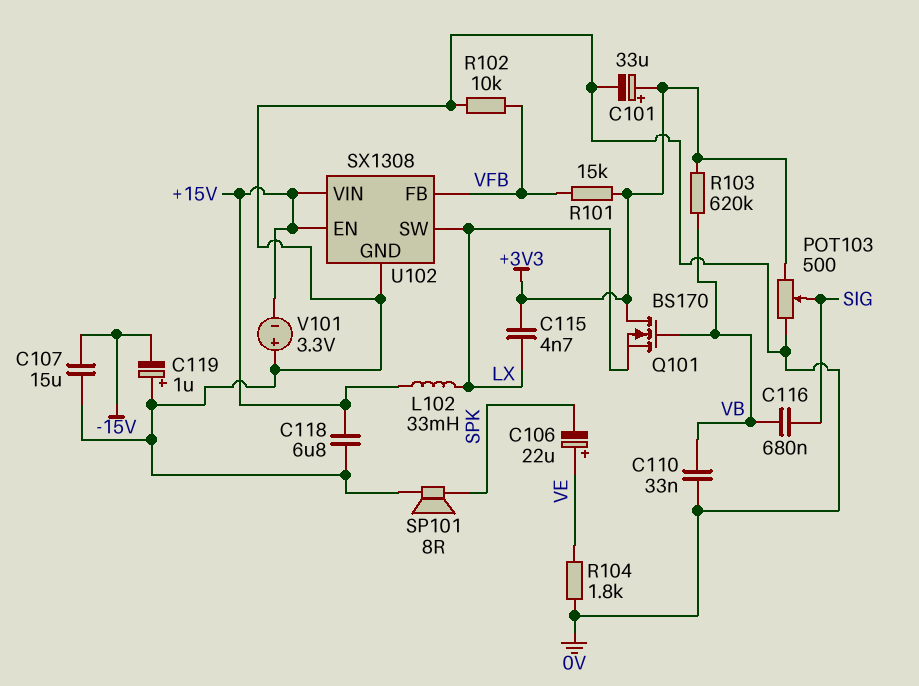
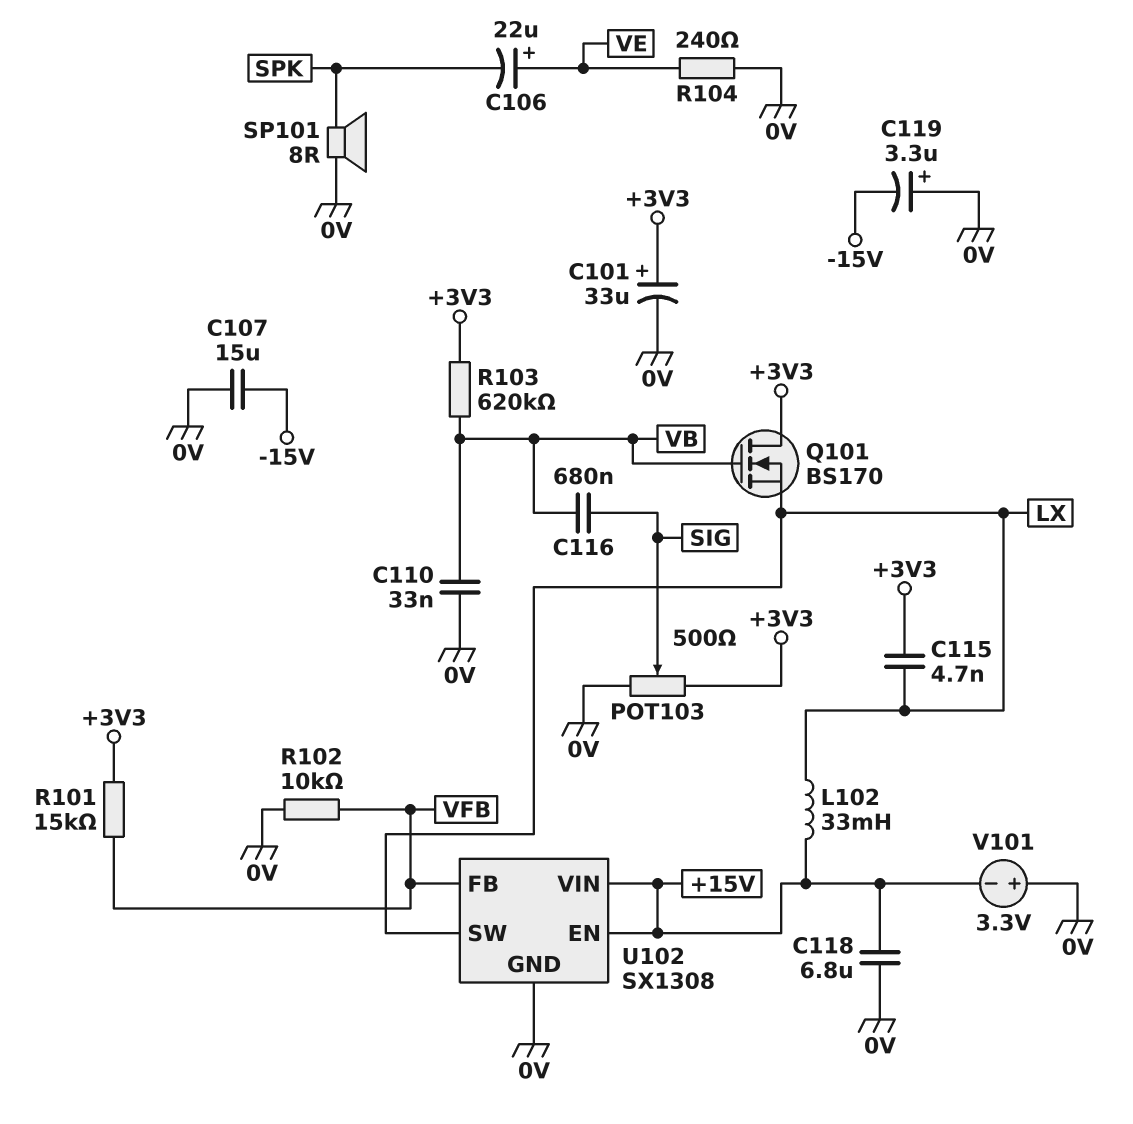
C119: 1uF (plus 0V, minus -15V) -> 3.3uF (plus 0V, minus -15V)
R104: 1.8k (0V, VE) -> 240 (0V, VE)

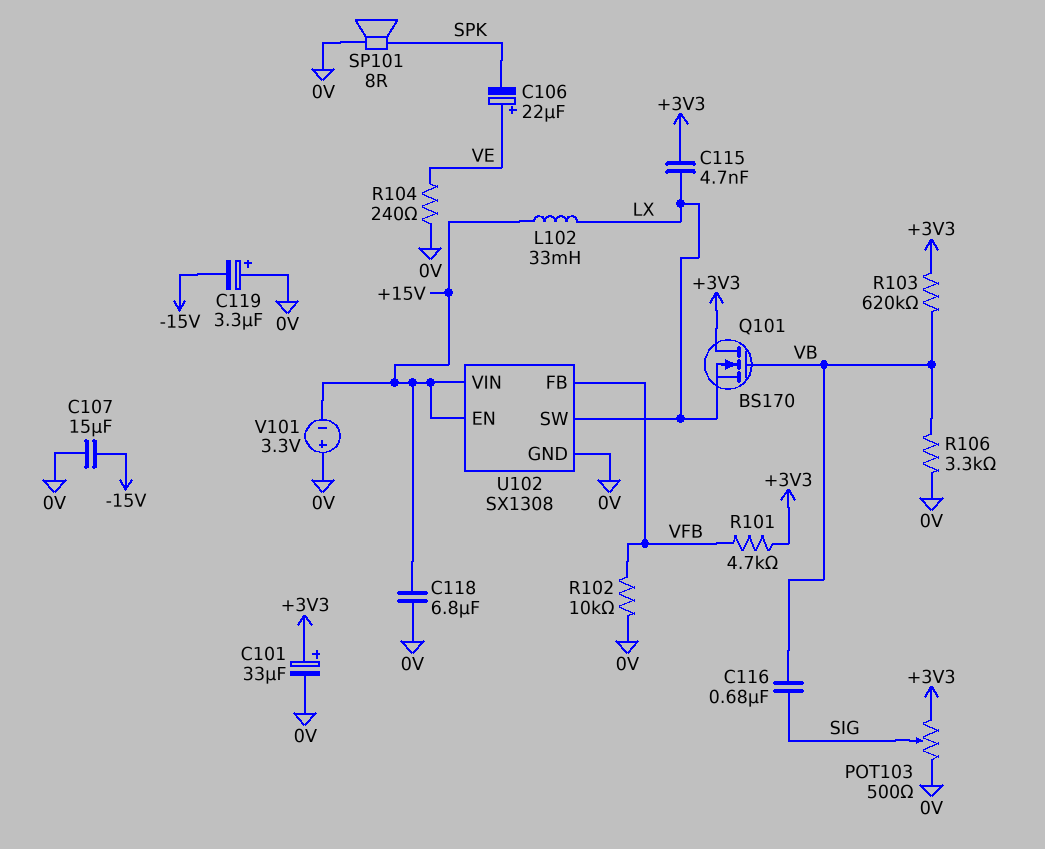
C110: 33nF (0V, VB) -> none
R101: 15k (+3V3, VFB) -> 4.7k (+3V3, VFB)
R106: none -> 3.3k (0V, VB)

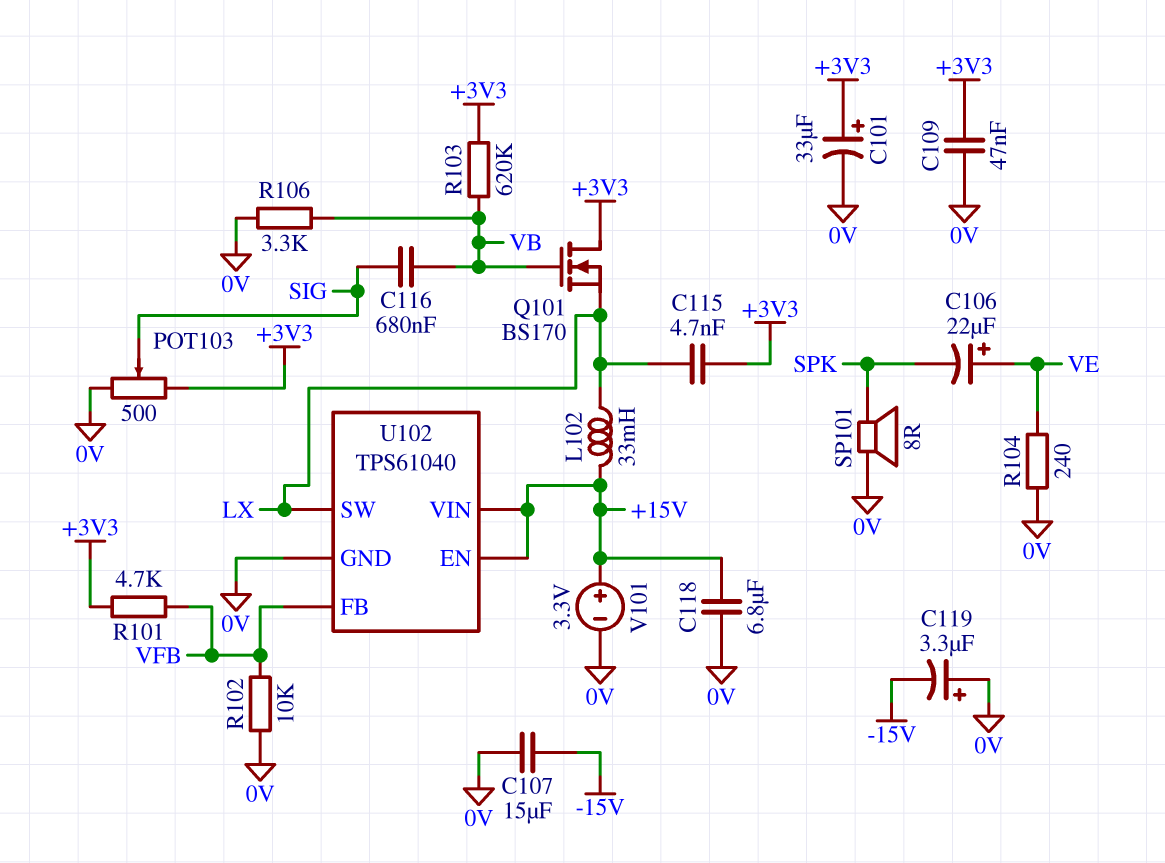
C109: none -> 47nF (+3V3, 0V)
U102: SX1308 -> TPS61040
V101: 3.3V (plus 0V, minus +15V) -> 3.3V (plus +15V, minus 0V)

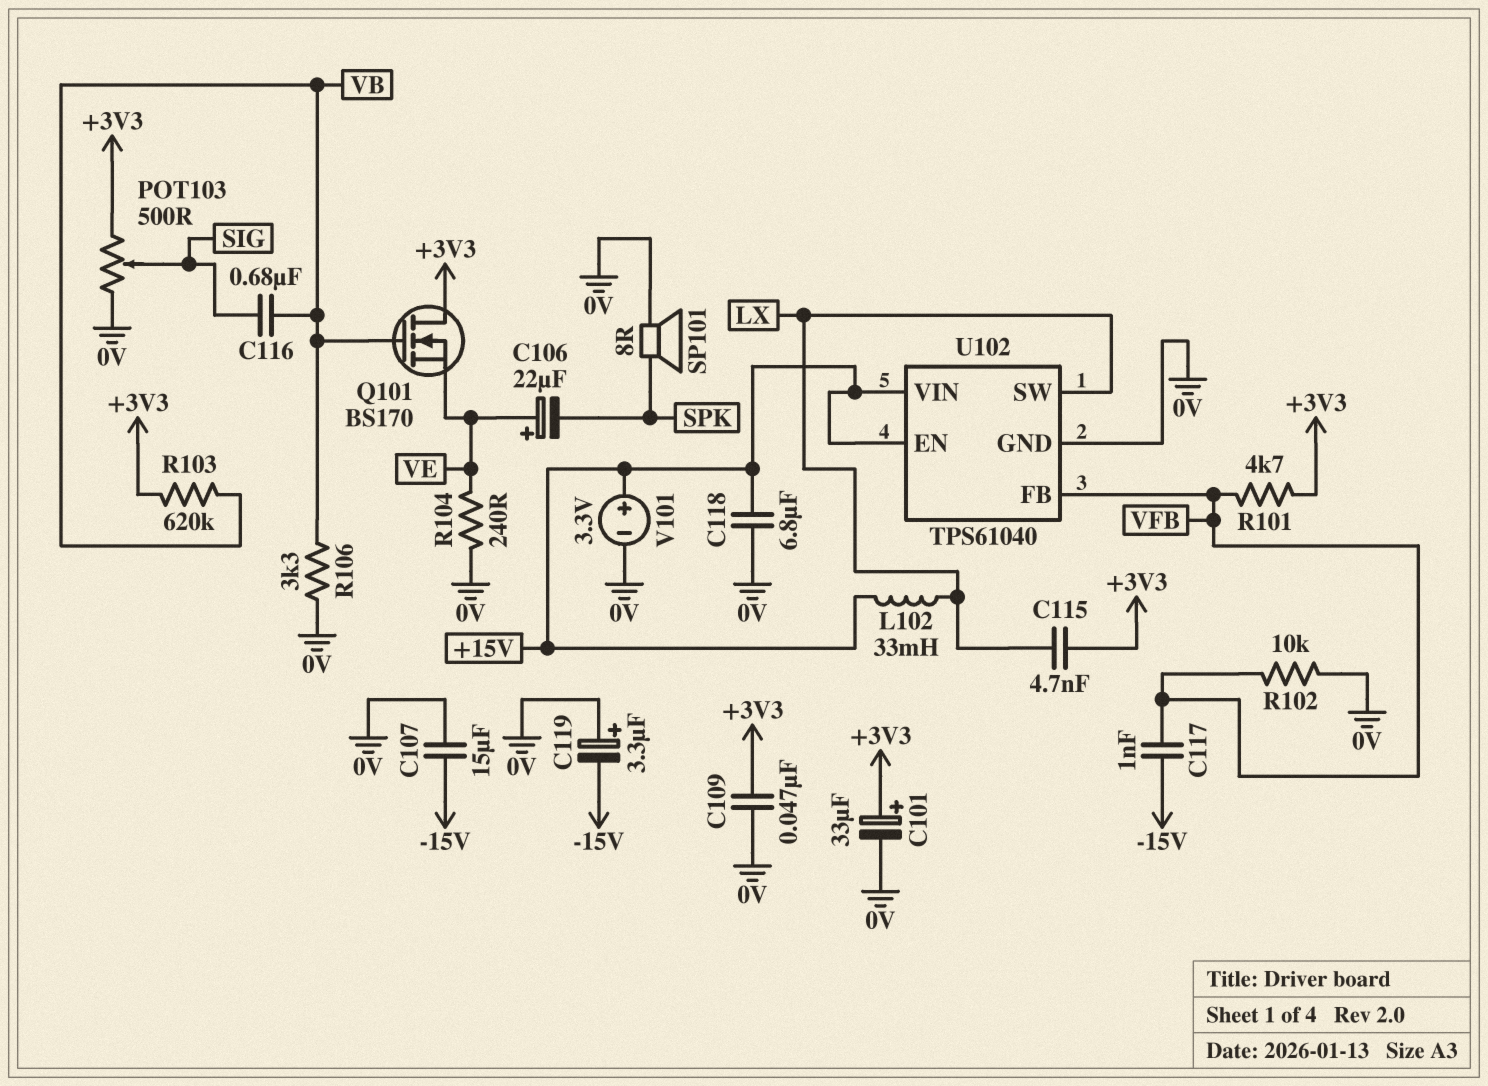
C117: none -> 1nF (-15V, VFB)
Q101: NMOS BS170 (G VB, D +3V3, S LX) -> NMOS BS170 (G VB, D +3V3, S VE)

